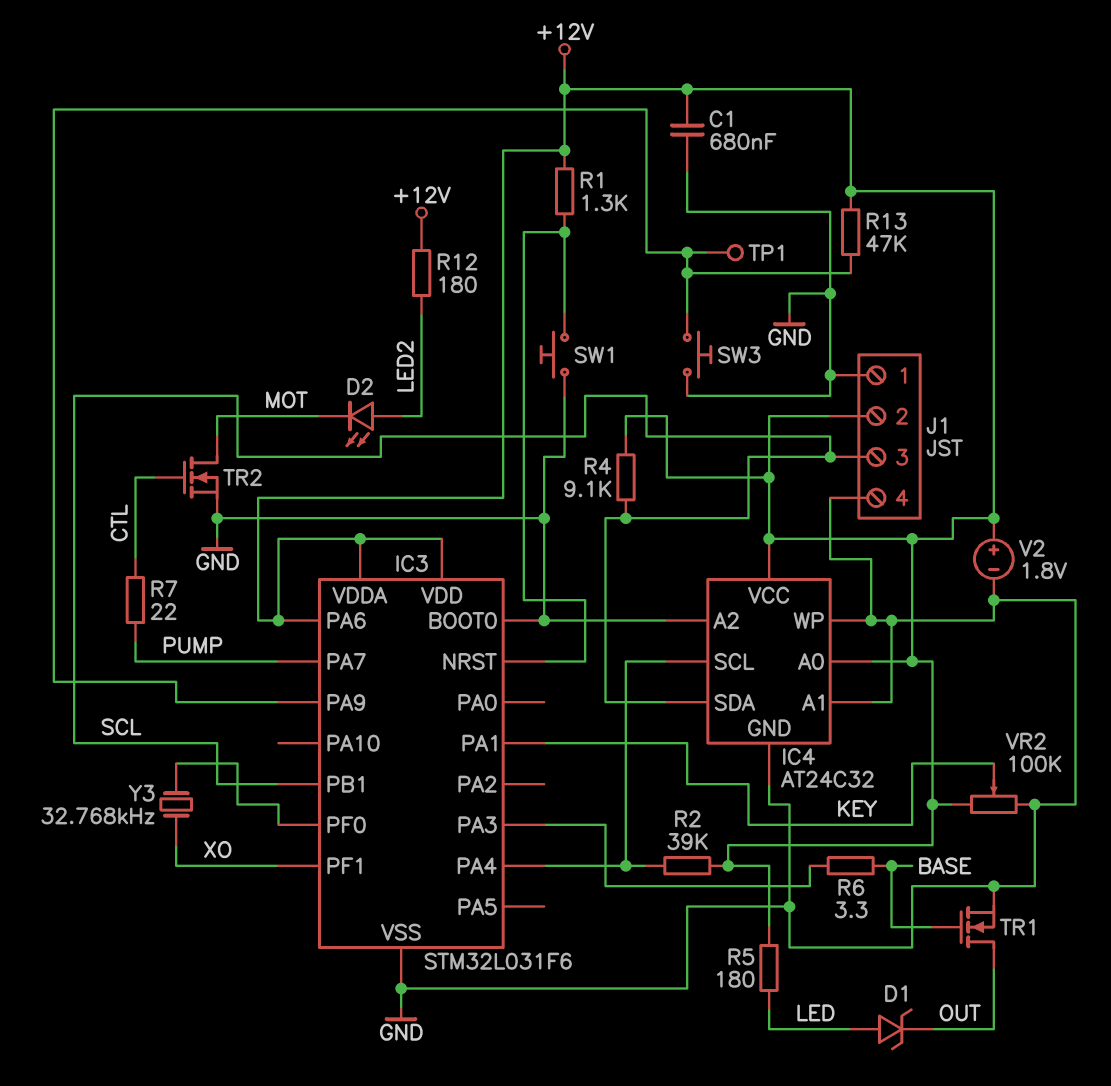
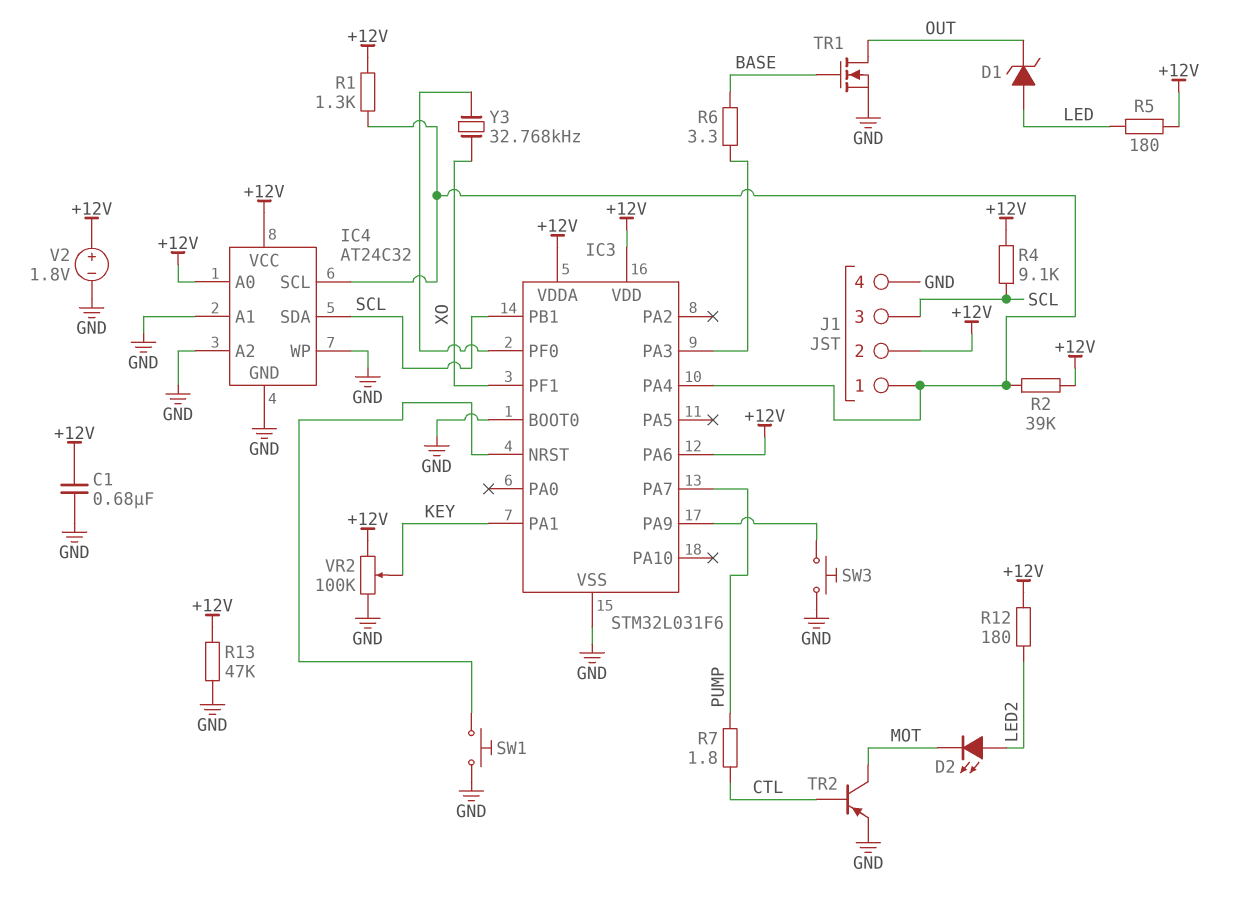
J1 pin 1: GND -> IC3/PA4
R1: 1.3k (+12V, IC3/NRST) -> 1.3k (+12V, IC3/PA4)
R7: 22 (CTL, PUMP) -> 1.8 (CTL, PUMP)
R13: 47k (+12V, IC3/PA9) -> 47k (+12V, GND)
TP1: test point (IC3/PA9) -> none
TR2: NMOS (G CTL, D MOT, S GND) -> PNP (B CTL, C MOT, E GND)

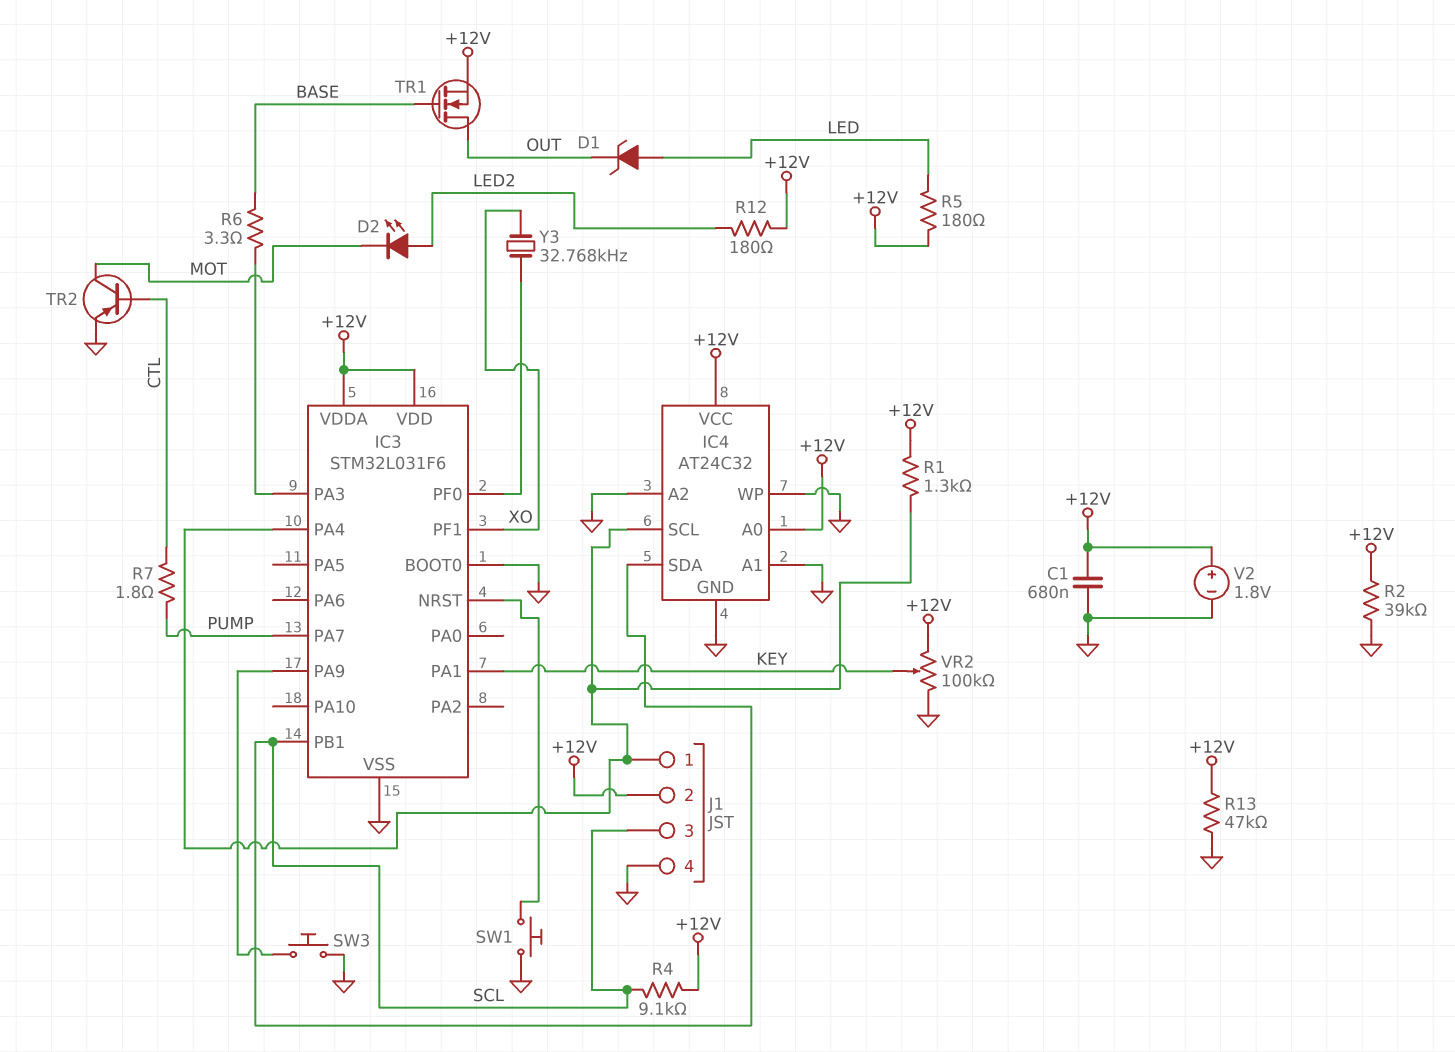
IC3 pin PA6: +12V -> none
R2: 39k (+12V, IC3/PA4) -> 39k (+12V, GND)
TR1: NMOS (G BASE, D OUT, S GND) -> NMOS (G BASE, D OUT, S +12V)

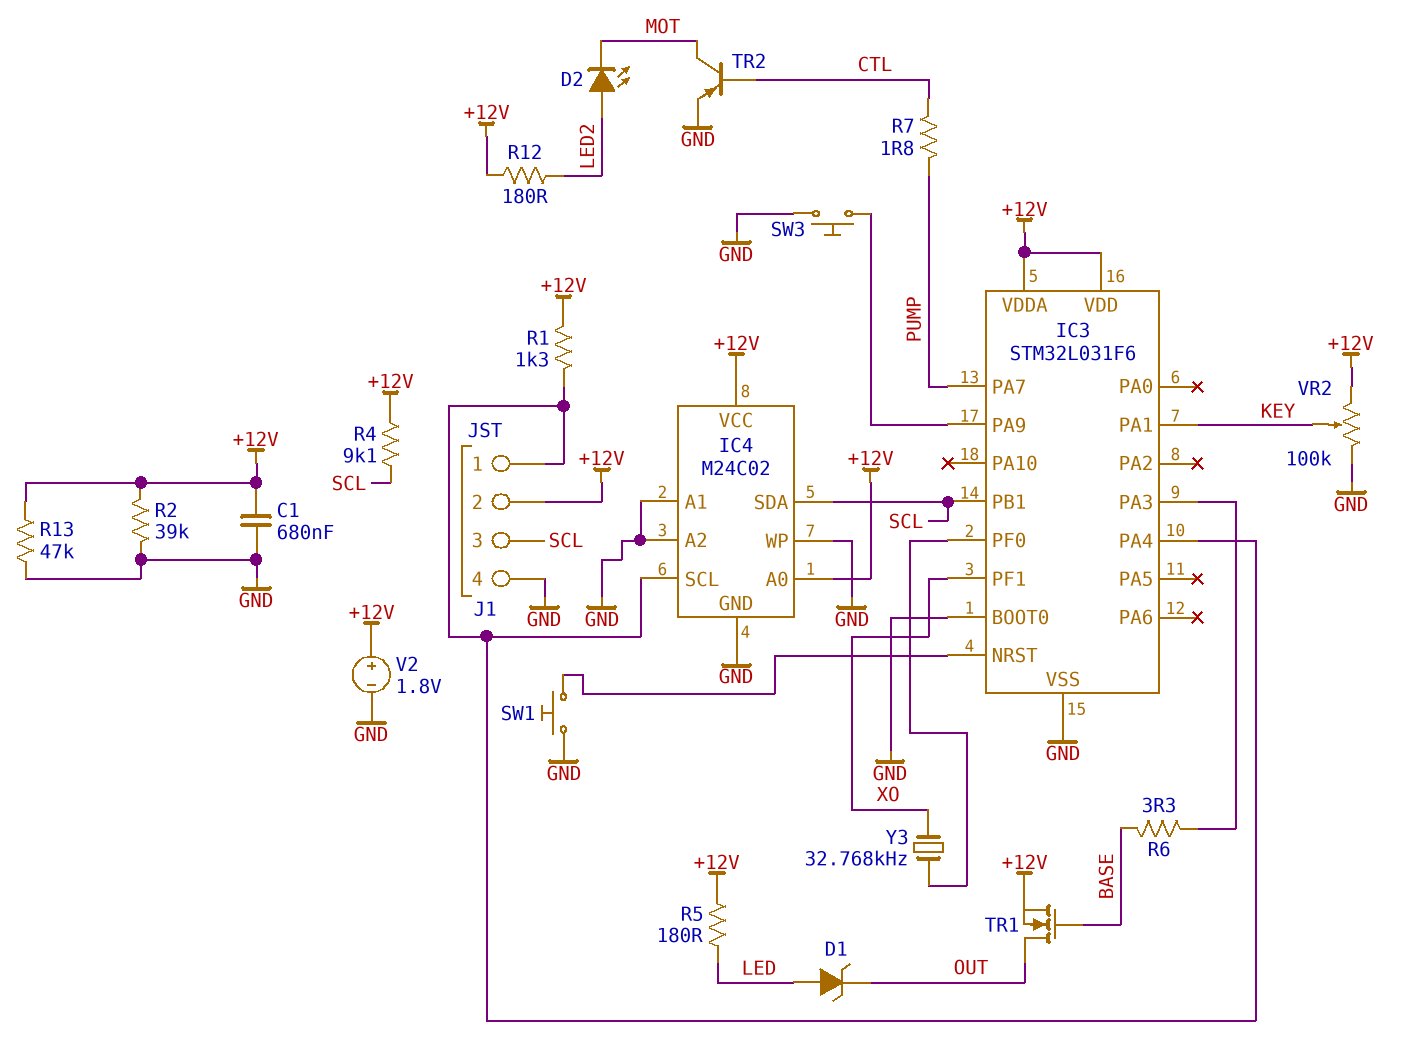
IC4: AT24C32 -> M24C02

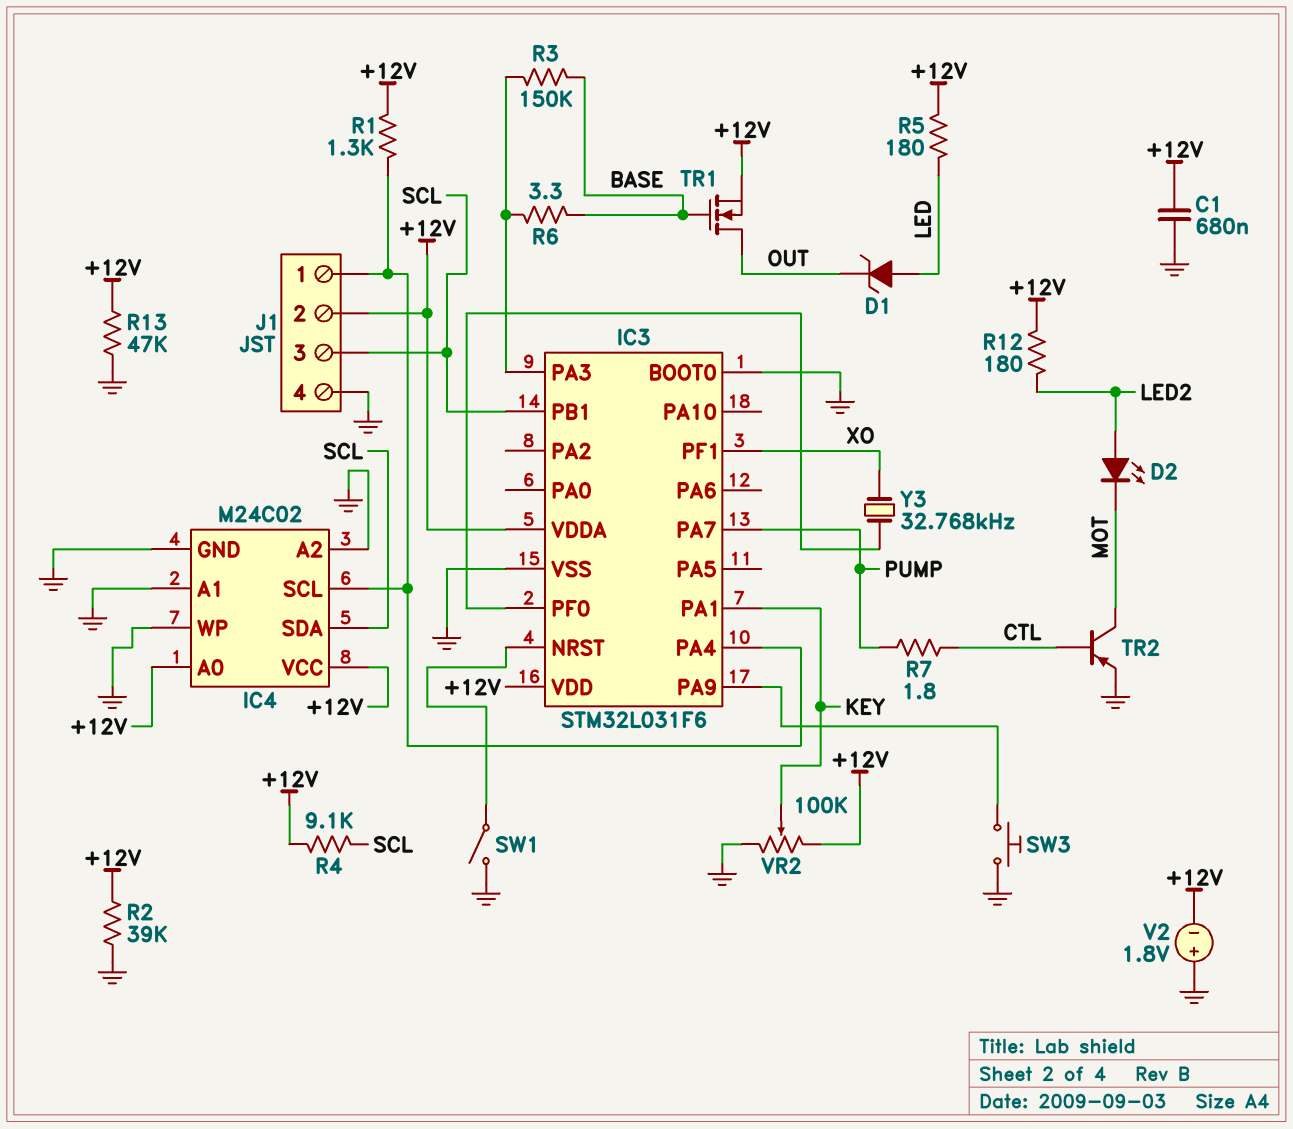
R3: none -> 150k (BASE, IC3/PA3)
SW1: button (GND, IC3/NRST) -> switch (GND, IC3/NRST)
V2: 1.8V (plus +12V, minus GND) -> 1.8V (plus GND, minus +12V)

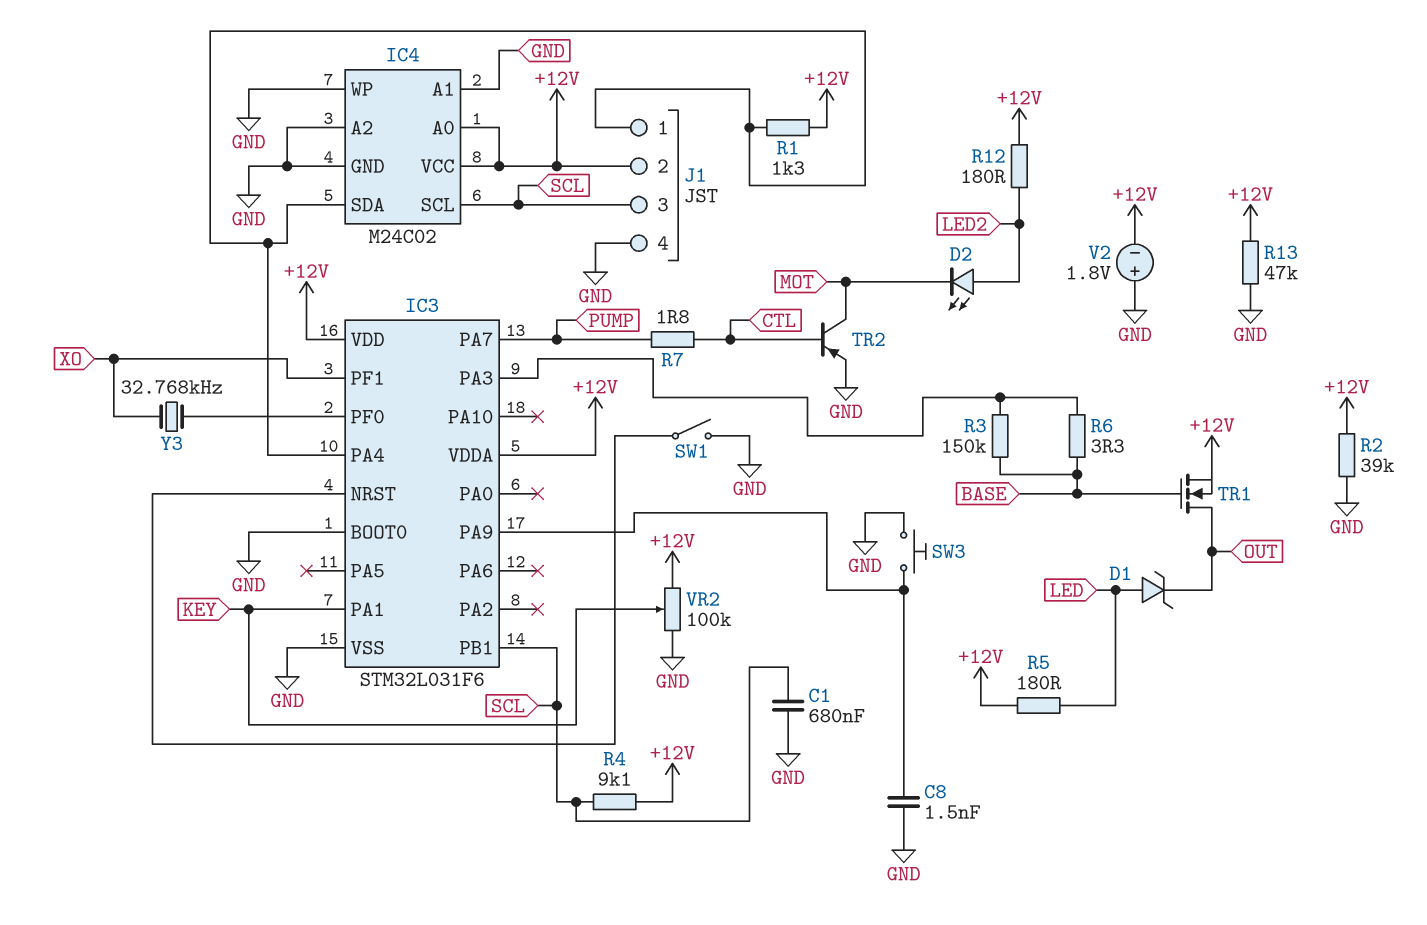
C1: 680nF (+12V, GND) -> 680nF (GND, SCL)
C8: none -> 1.5nF (GND, IC3/PA9)
IC4 pin SCL: IC3/PA4 -> SCL
IC4 pin SDA: SCL -> IC3/PA4

